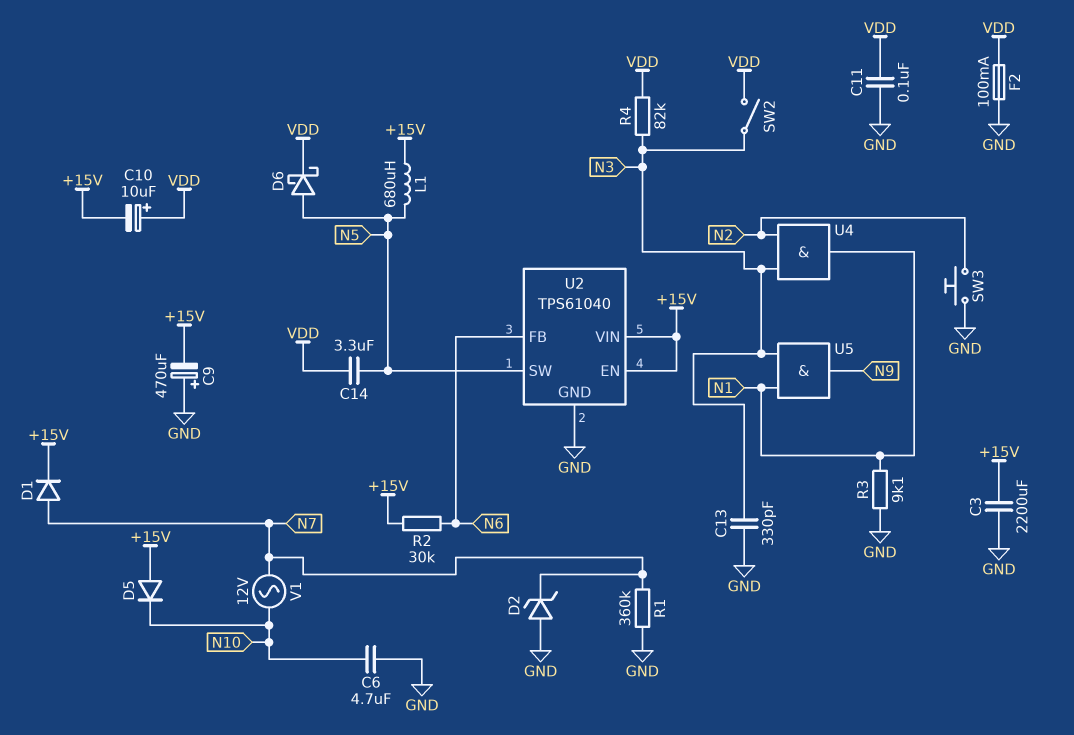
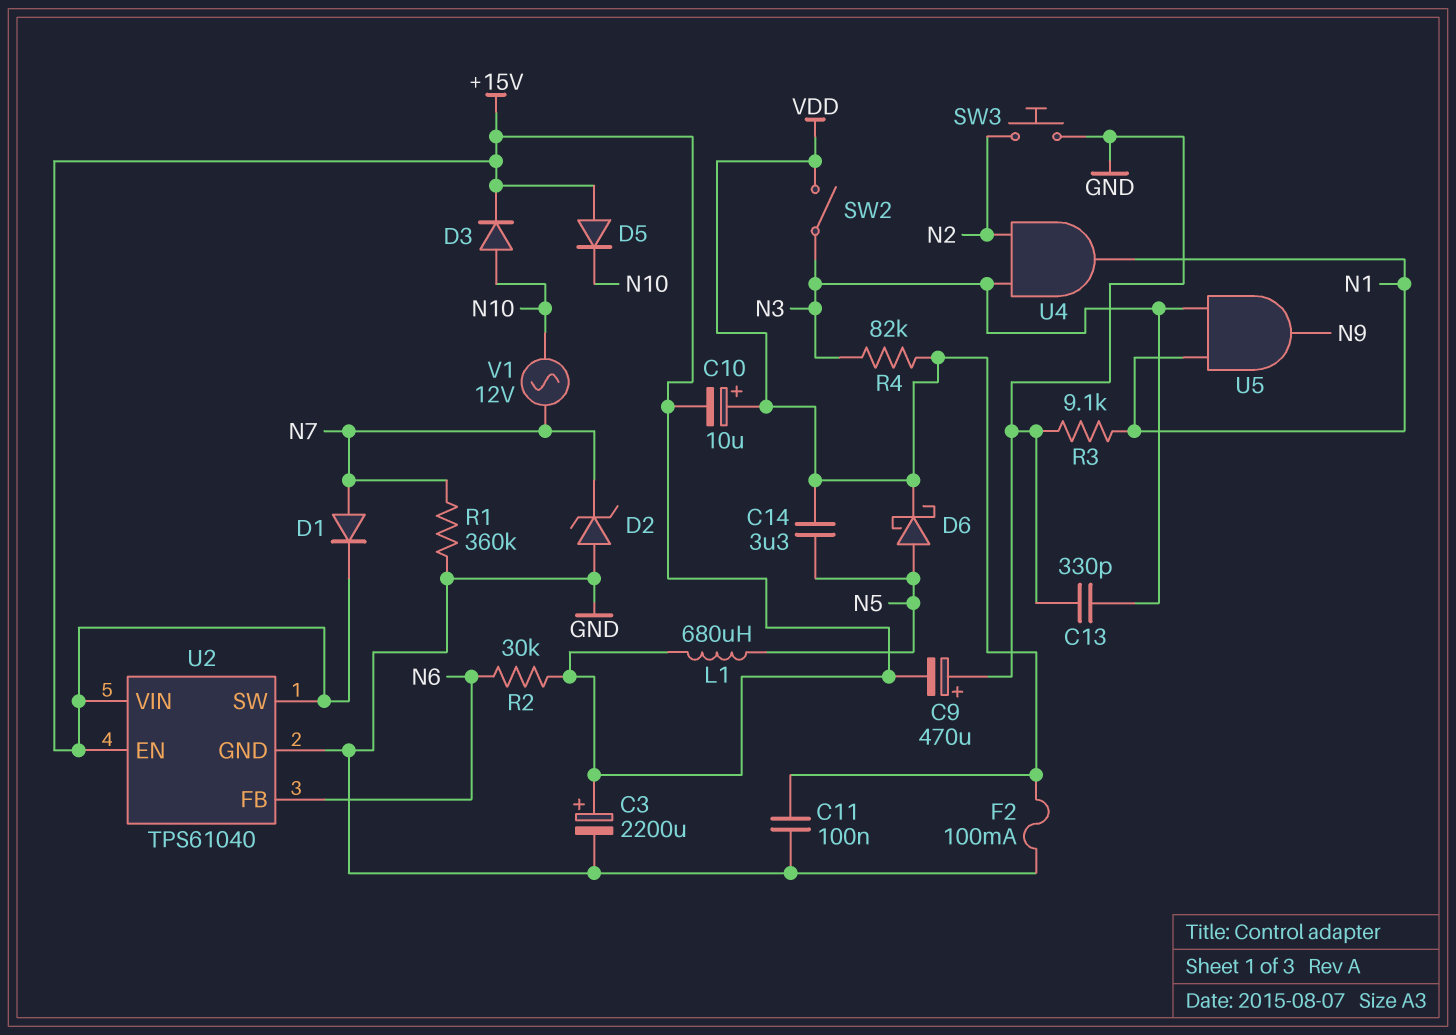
C3: 2200uF (+15V, GND) -> 2200uF (plus +15V, minus GND)
C6: 4.7uF (GND, N10) -> none
D3: none -> diode (A N10, K +15V)
U2 pin SW: N5 -> +15V

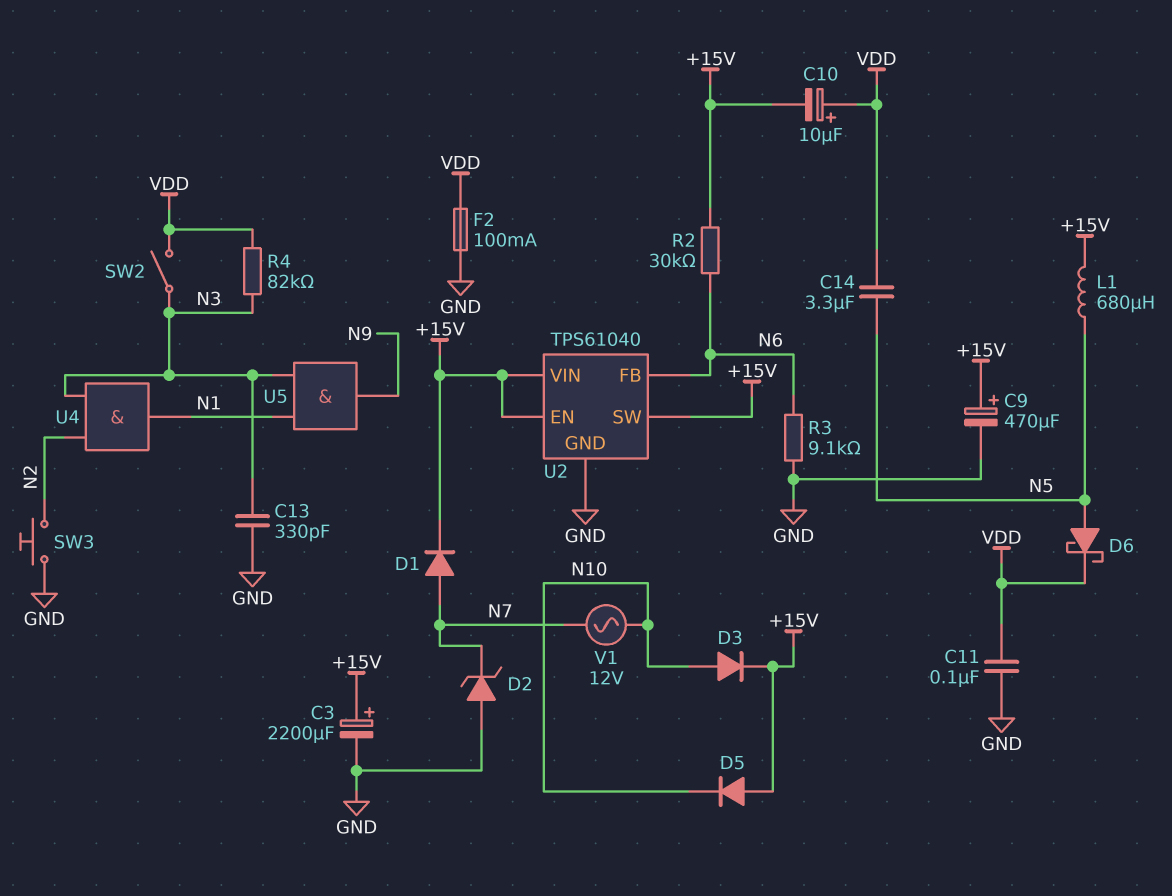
C9: 470uF (plus GND, minus +15V) -> 470uF (plus +15V, minus GND)
R1: 360k (GND, N7) -> none
R3: 9.1k (GND, N1) -> 9.1k (GND, N6)

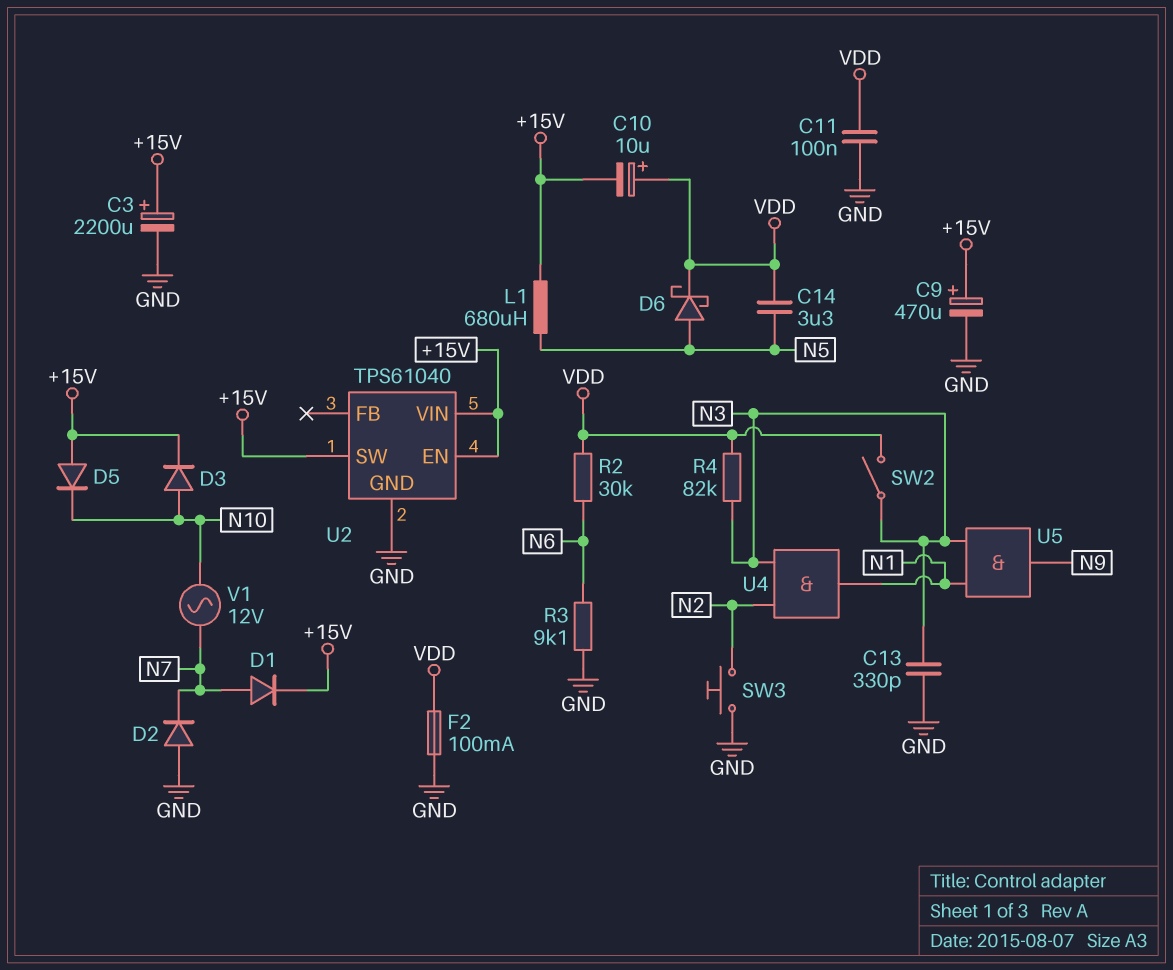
D2: zener (A GND, K N7) -> diode (A GND, K N7)
R2: 30k (+15V, N6) -> 30k (N6, VDD)
U2 pin FB: N6 -> none

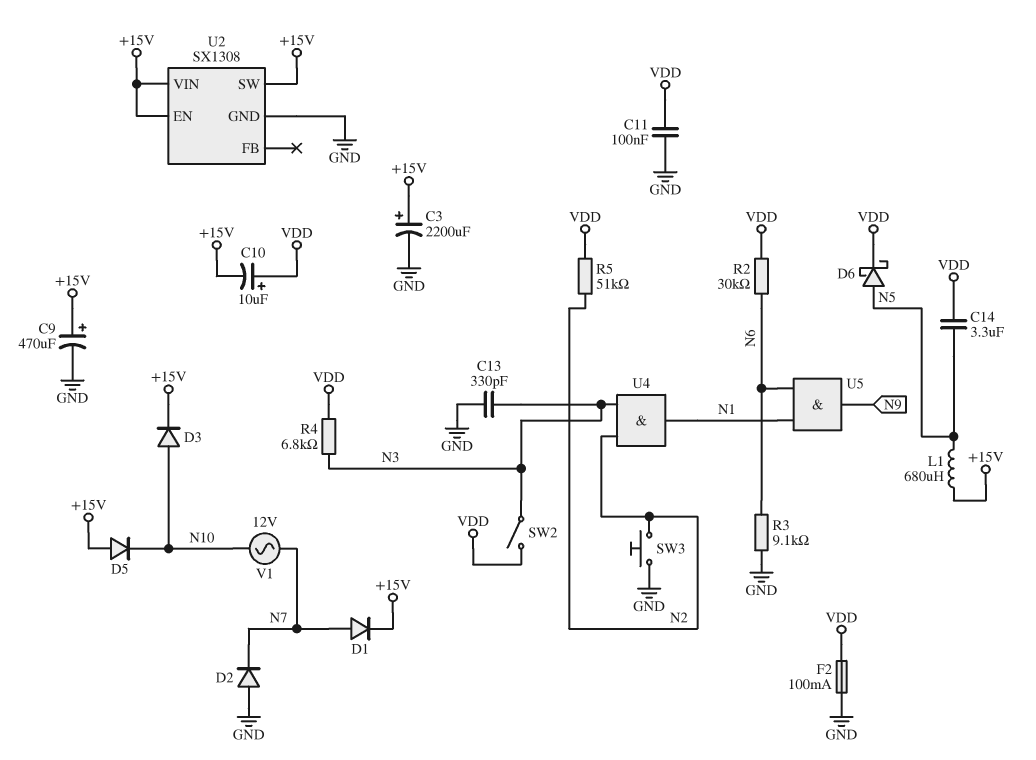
R4: 82k (N3, VDD) -> 6.8k (N3, VDD)
R5: none -> 51k (N2, VDD)
U2: TPS61040 -> SX1308
U5: AND (in N1, in N3, out N9) -> AND (in N1, in N6, out N9)

